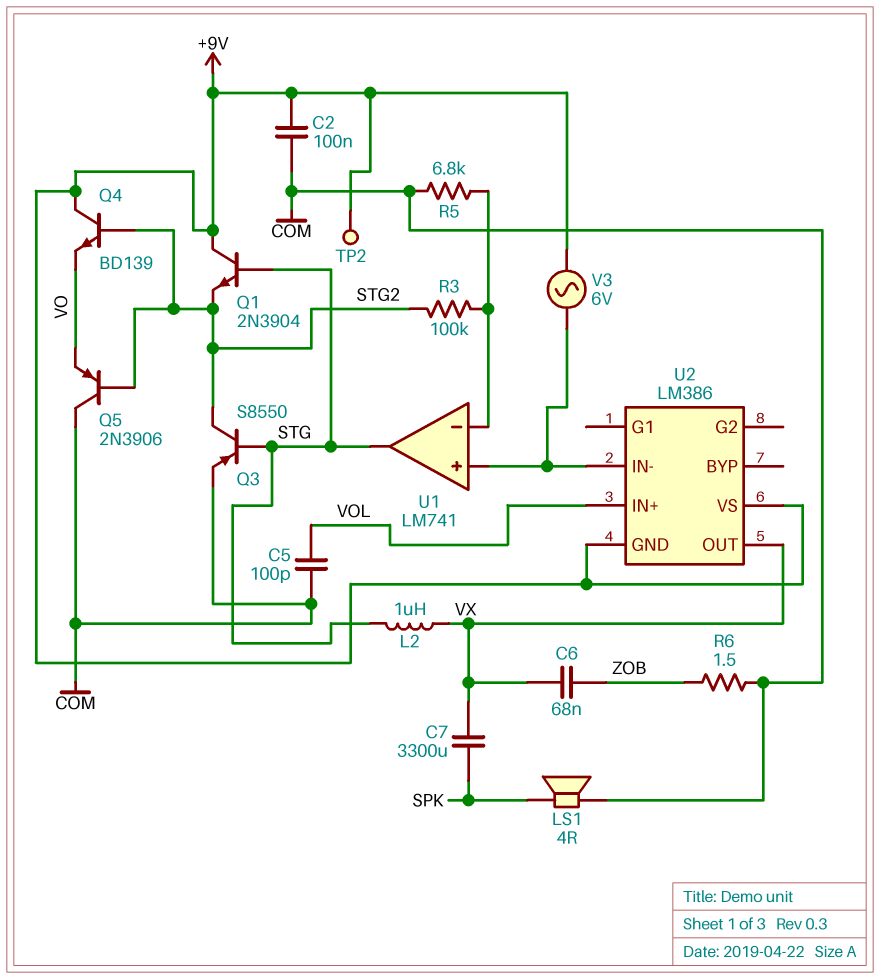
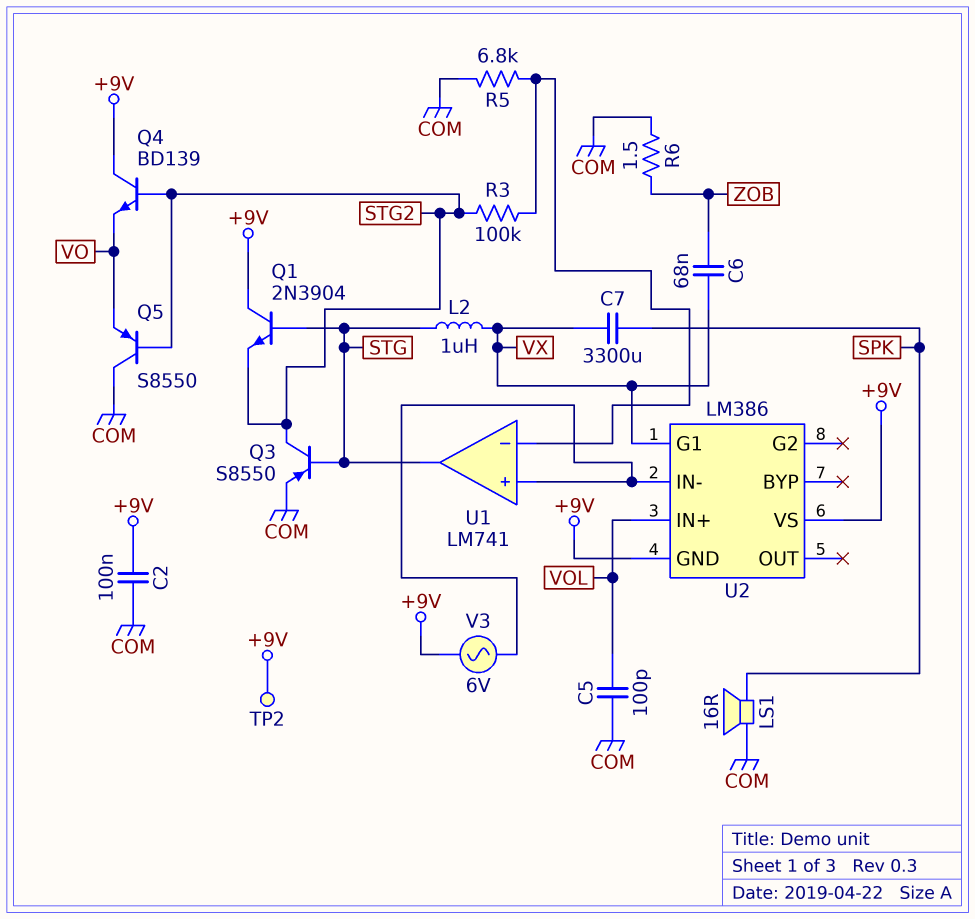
LS1: speaker 4R (COM, SPK) -> speaker 16R (COM, SPK)
Q5: PNP 2N3906 (B STG2, C COM, E VO) -> PNP S8550 (B STG2, C COM, E VO)
U2 pin G1: none -> VX
U2 pin OUT: VX -> none

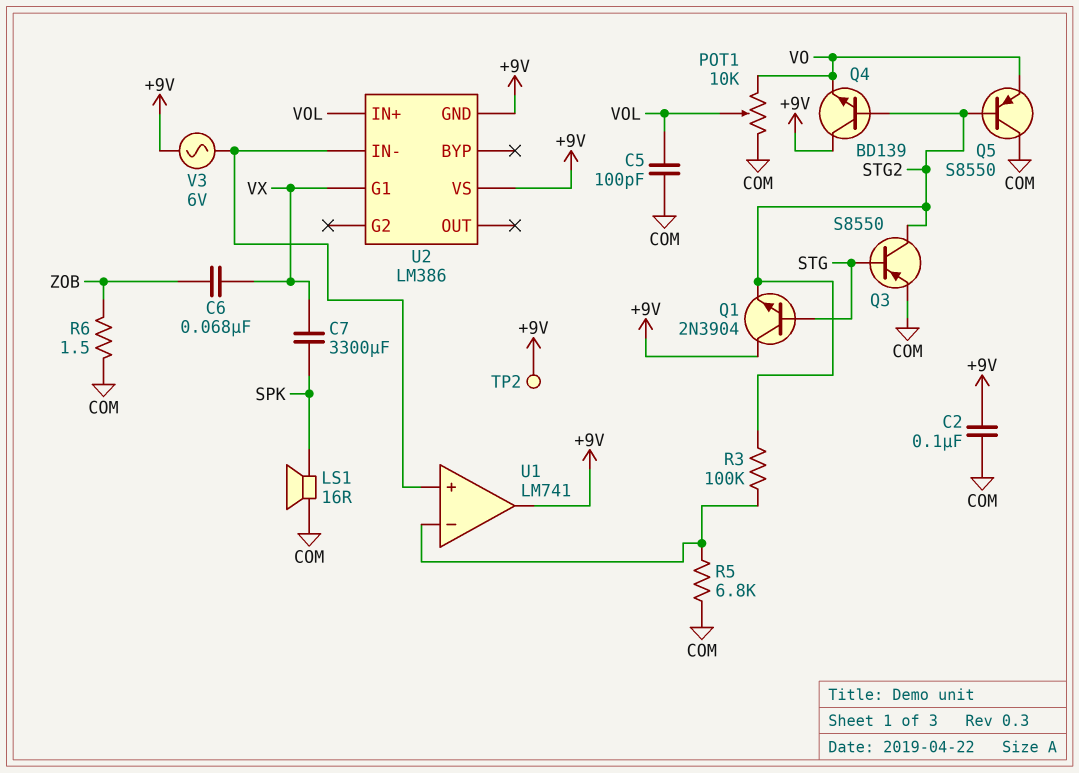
L2: 1uH (STG, VX) -> none
POT1: none -> 10k (COM, VO, wiper VOL)
U1 pin out: STG -> +9V

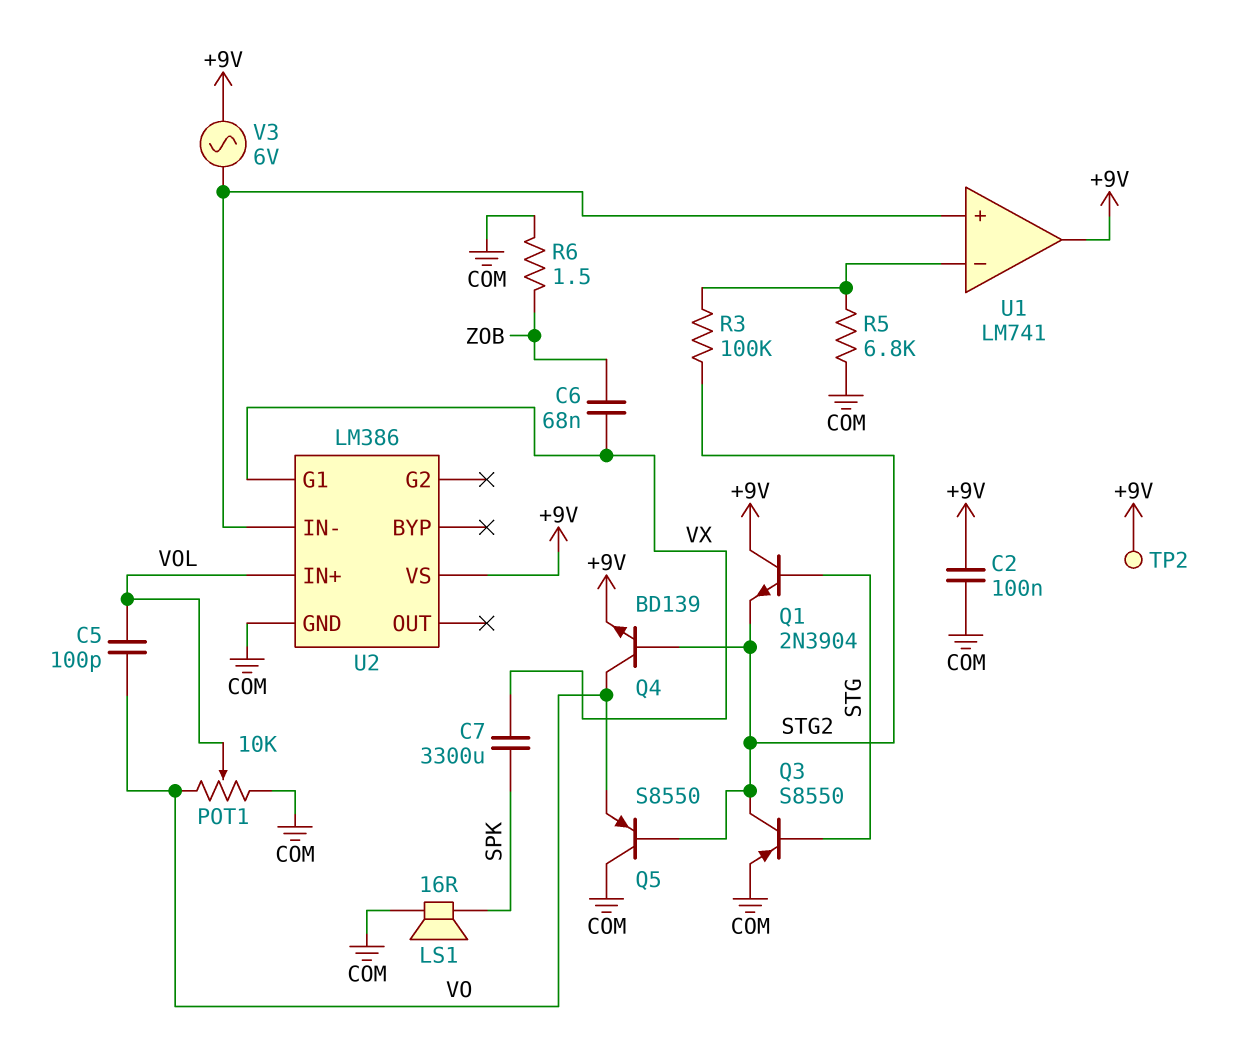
C5: 100pF (COM, VOL) -> 100pF (VO, VOL)
Q4: NPN BD139 (B STG2, C +9V, E VO) -> NPN BD139 (B STG2, C VO, E +9V)
U2 pin GND: +9V -> COM

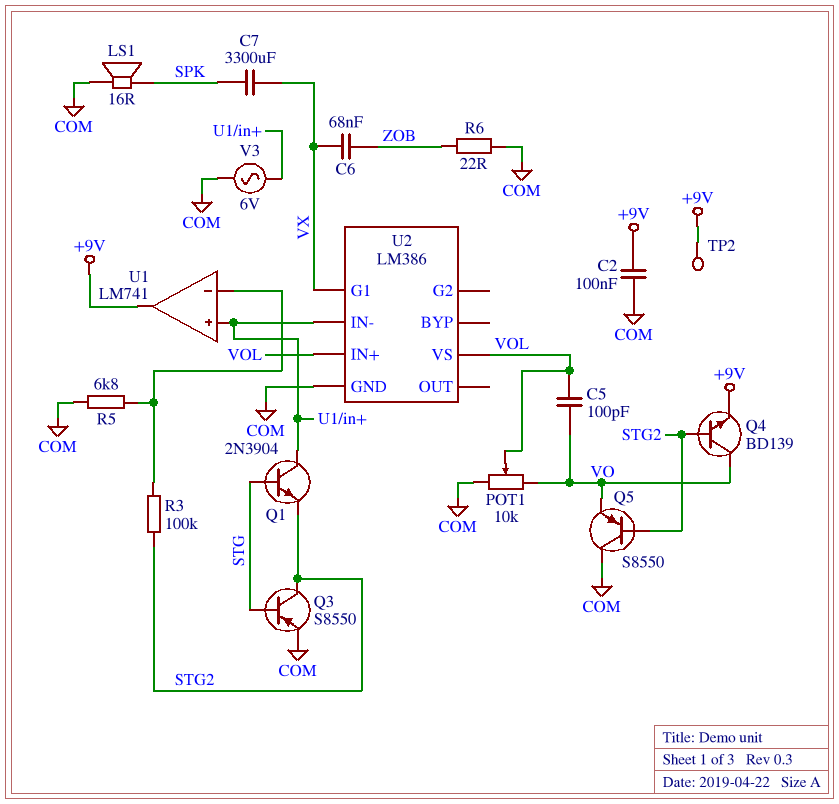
Q1: NPN 2N3904 (B STG, C +9V, E STG2) -> NPN 2N3904 (B STG, C U1/in+, E STG2)
R6: 1.5 (COM, ZOB) -> 22 (COM, ZOB)
U2 pin VS: +9V -> VOL
V3: AC 6V (+9V, U1/in+) -> AC 6V (COM, U1/in+)

